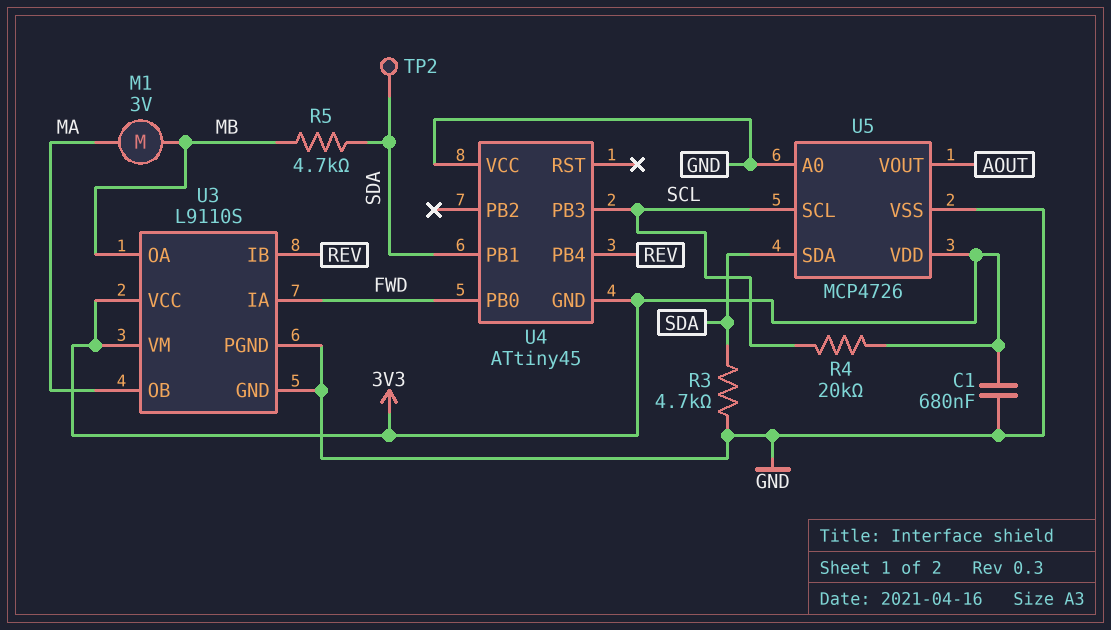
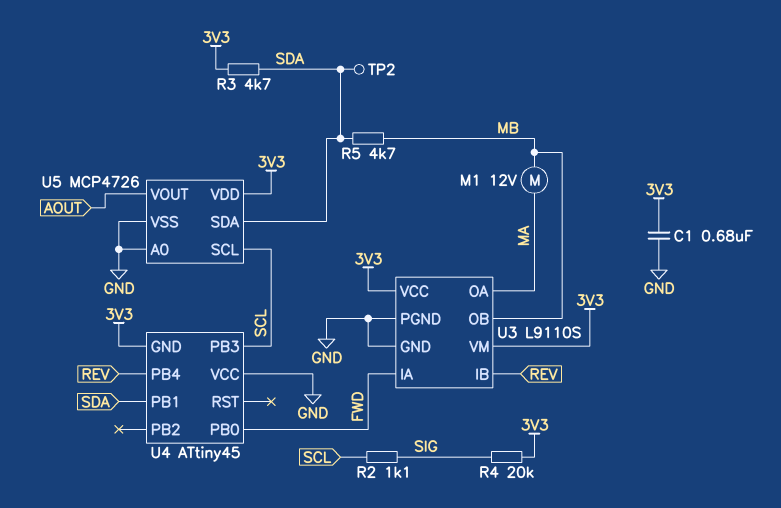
M1: motor 3V (MA, MB) -> motor 12V (MA, MB)
R2: none -> 1.1k (SCL, SIG)
R3: 4.7k (GND, SDA) -> 4.7k (3V3, SDA)
R4: 20k (3V3, SCL) -> 20k (3V3, SIG)
U3 pin OA: MB -> MA
U3 pin OB: MA -> MB

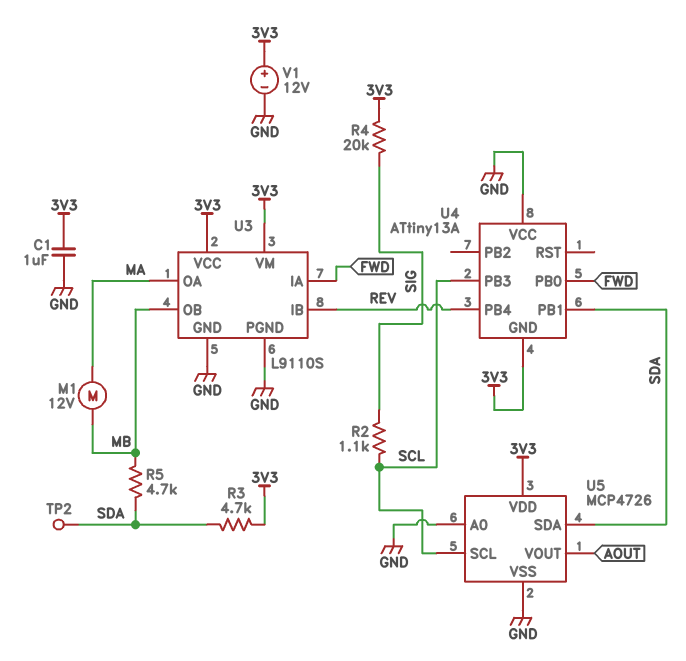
C1: 680nF (3V3, GND) -> 1uF (3V3, GND)
U4: ATtiny45 -> ATtiny13A
V1: none -> 12V (plus 3V3, minus GND)

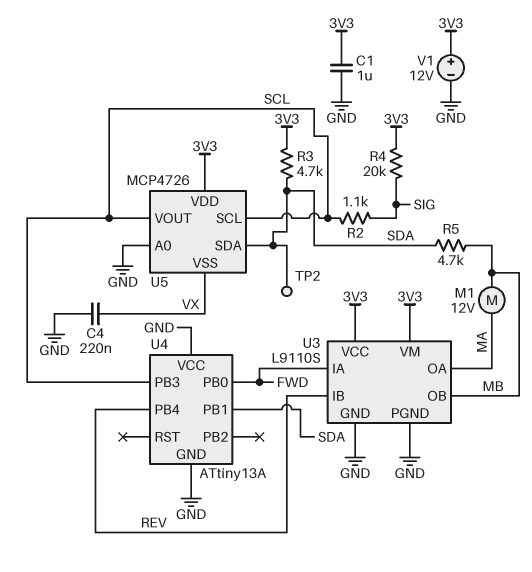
C4: none -> 220nF (GND, VX)
U4 pin GND: 3V3 -> GND
U5 pin VOUT: AOUT -> SCL
U5 pin VSS: GND -> VX

